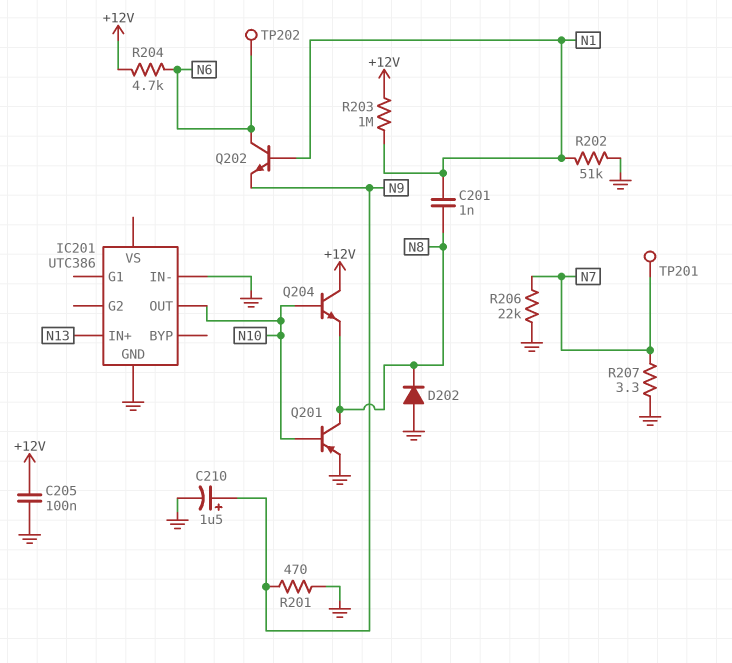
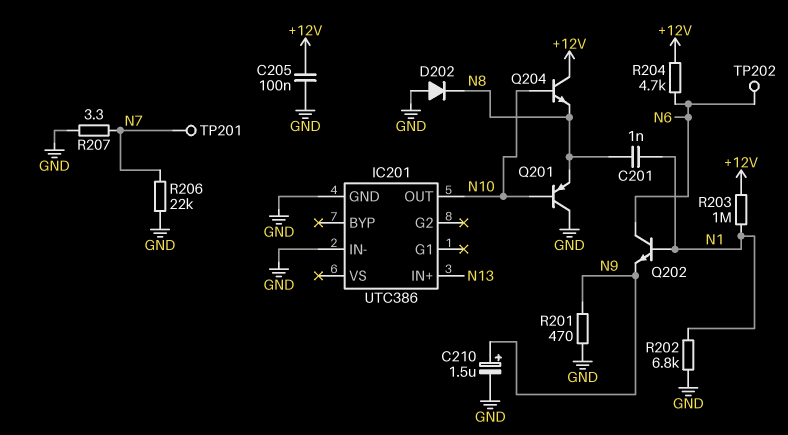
Q201: PNP (B N10, C N8, E GND) -> PNP (B N10, C GND, E N8)
R202: 51k (GND, N1) -> 6.8k (GND, N1)

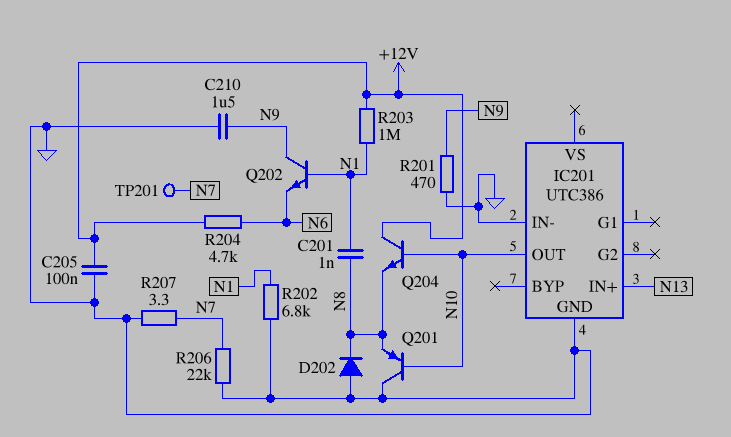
C210: 1.5uF (plus N9, minus GND) -> 1.5uF (GND, N9)
Q202: NPN (B N1, C N6, E N9) -> NPN (B N1, C N9, E N6)
TP202: test point (N6) -> none

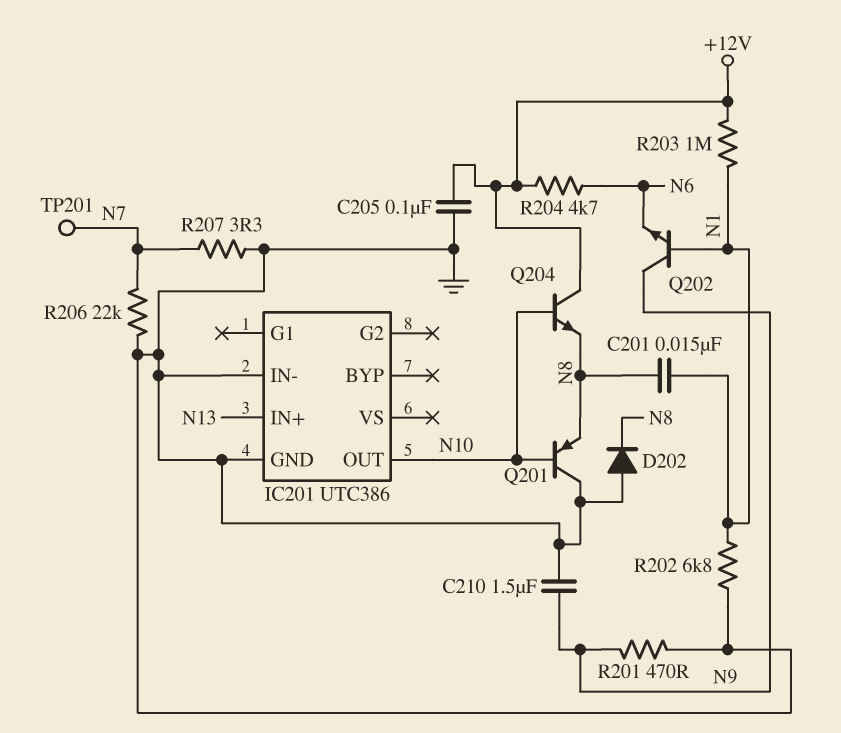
C201: 1nF (N1, N8) -> 15nF (N1, N8)

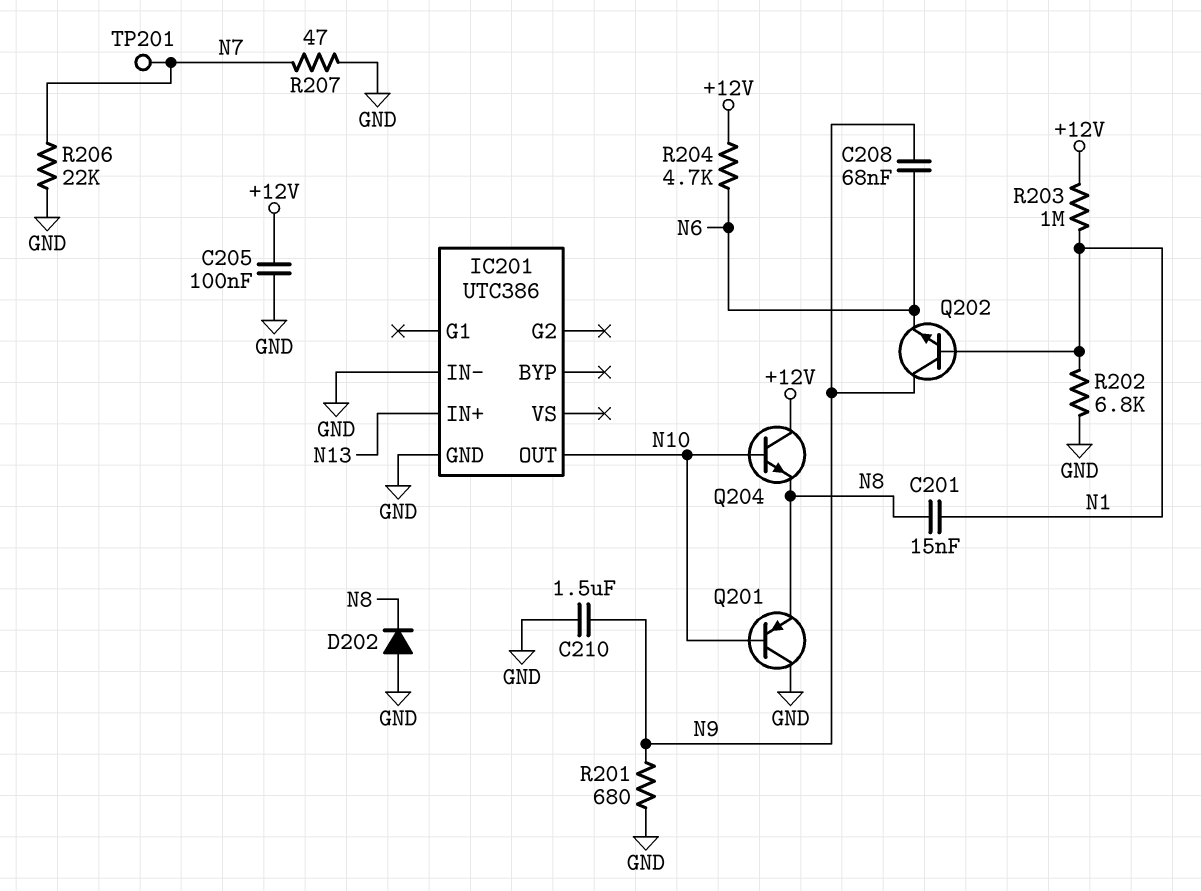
C208: none -> 68nF (N6, N9)
R201: 470 (GND, N9) -> 680 (GND, N9)
R207: 3.3 (GND, N7) -> 47 (GND, N7)

